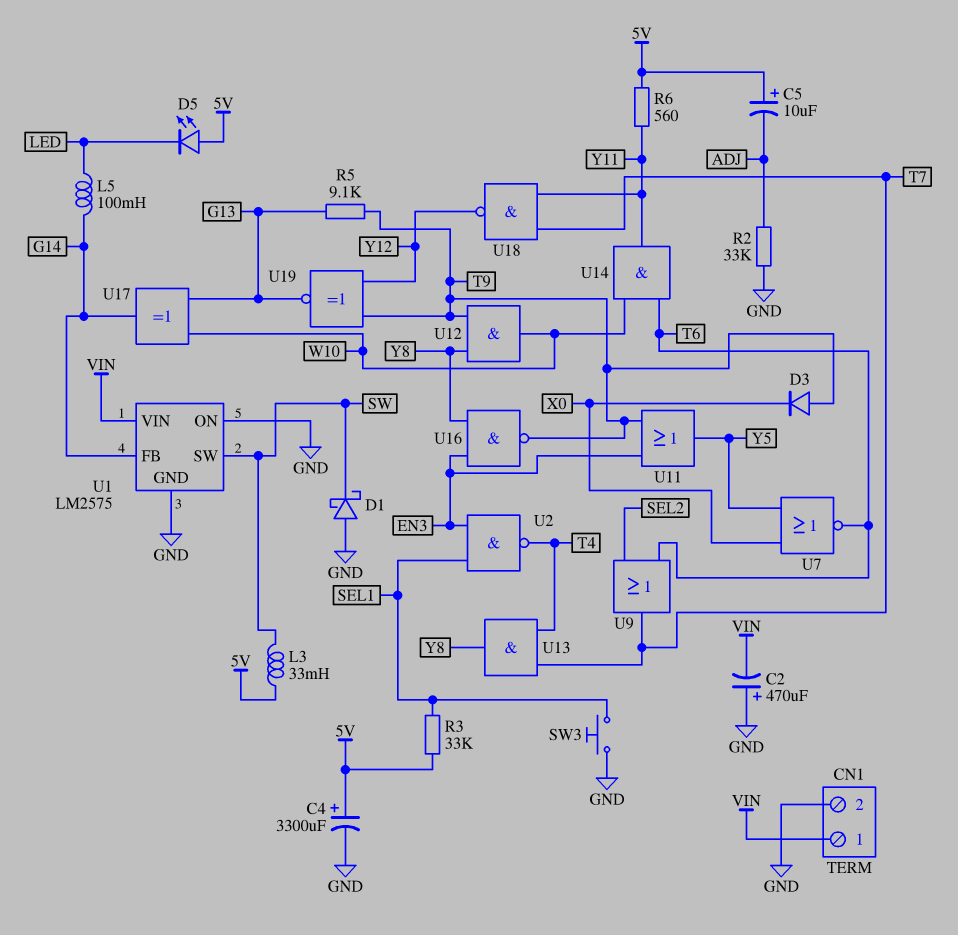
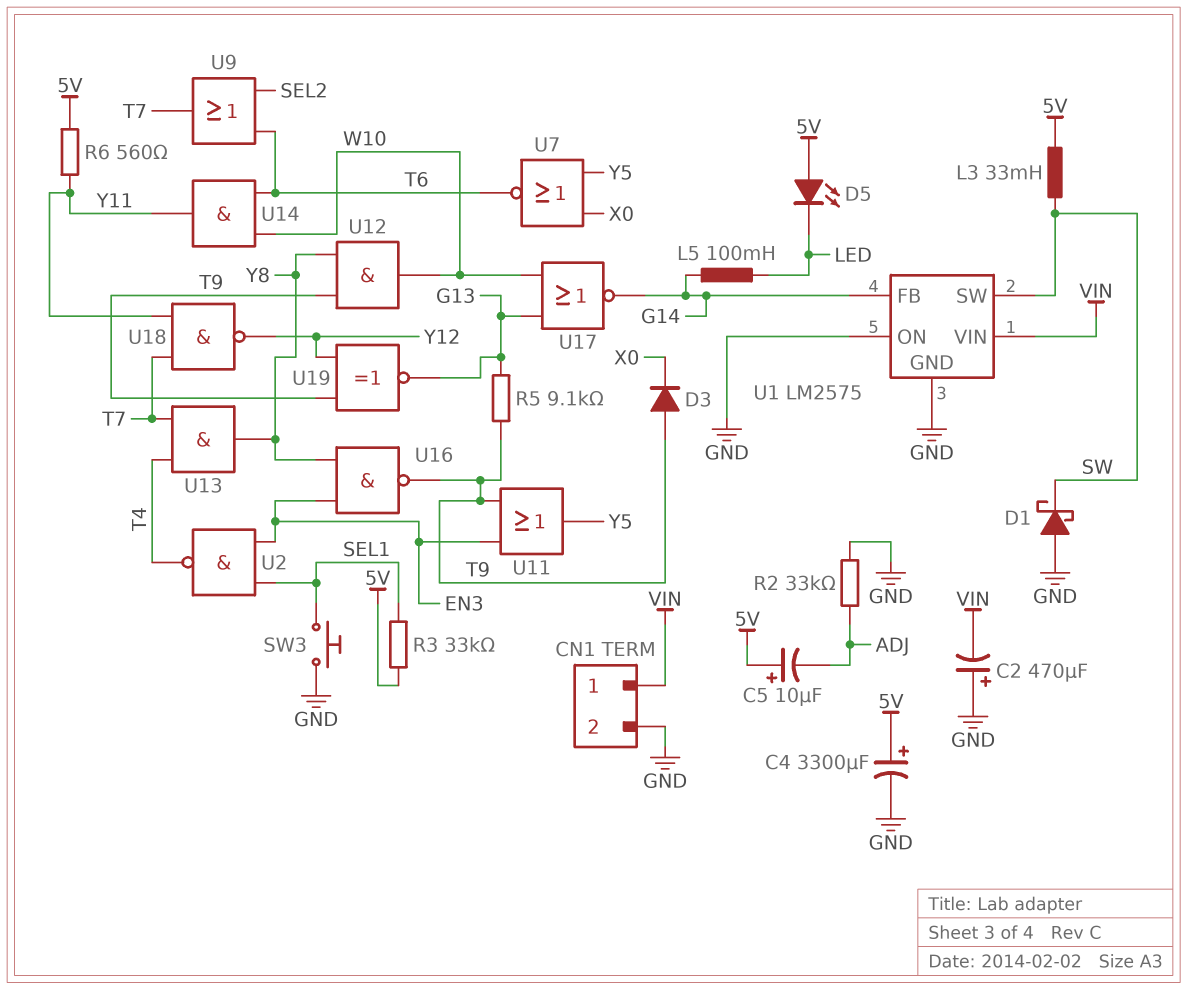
U17: XOR (in G13, in W10, out G14) -> NOR (in G13, in W10, out G14)

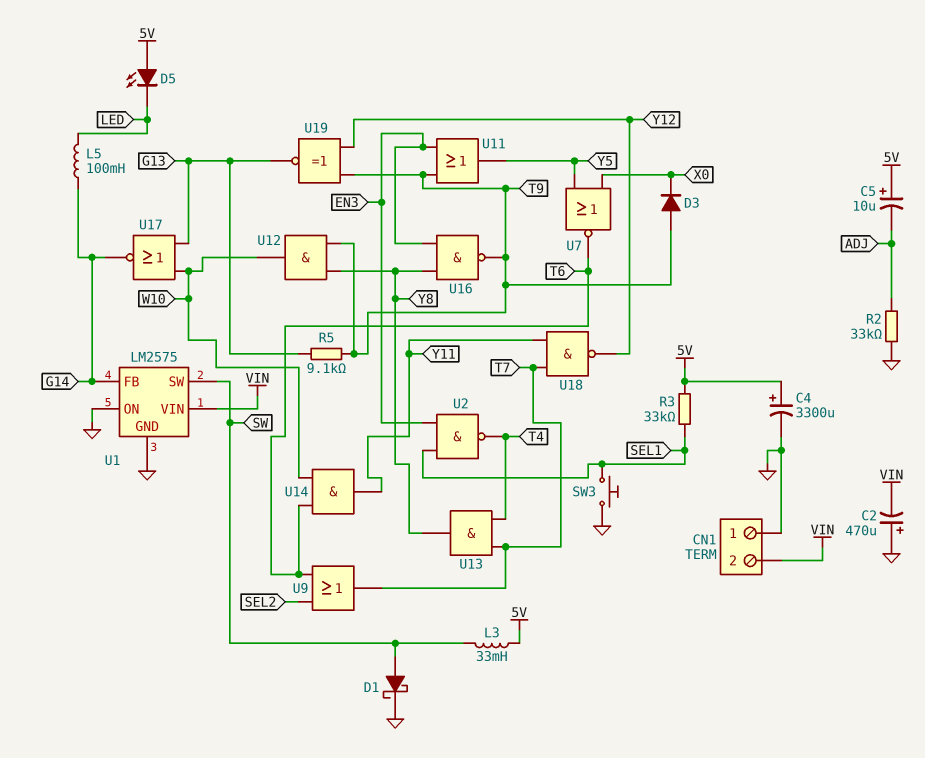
CN1 pin 1: VIN -> GND
CN1 pin 2: GND -> VIN
D1: schottky (A GND, K SW) -> schottky (A SW, K GND)
R6: 560 (5V, Y11) -> none

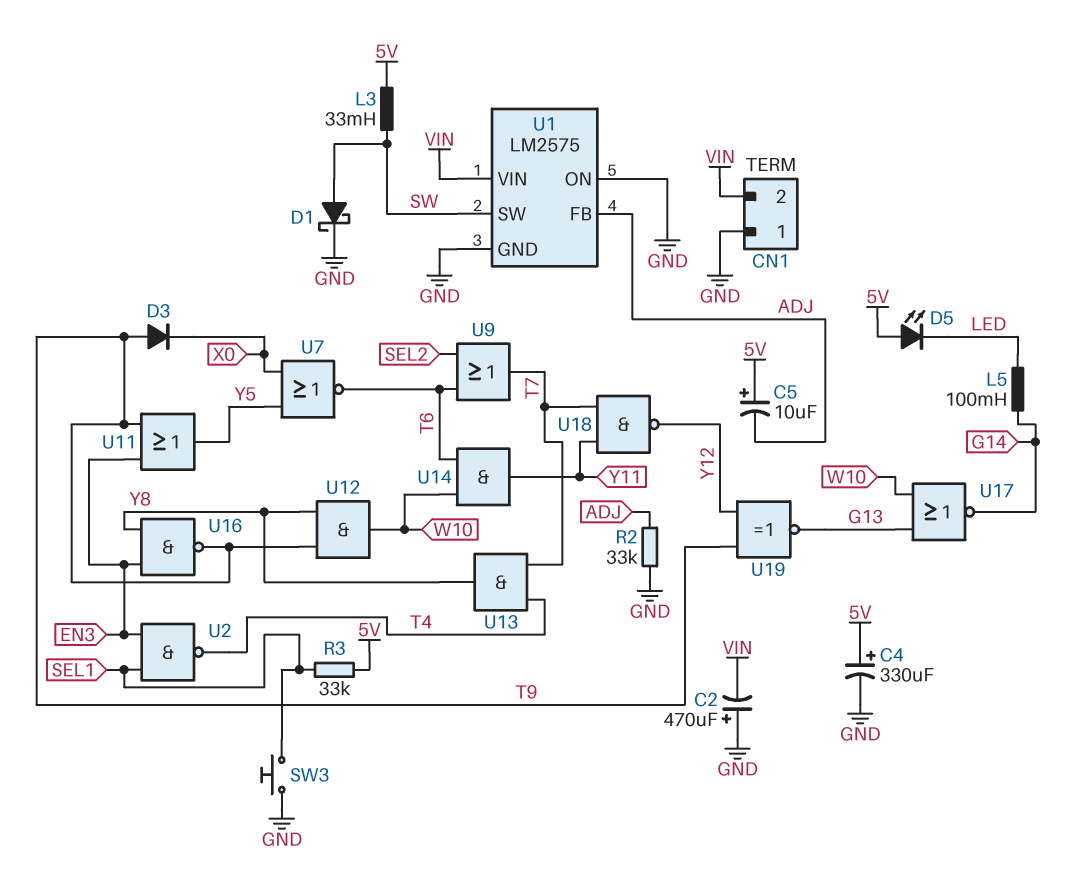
C4: 3300uF (plus 5V, minus GND) -> 330uF (plus 5V, minus GND)
R5: 9.1k (G13, T9) -> none
U1 pin FB: G14 -> ADJ

